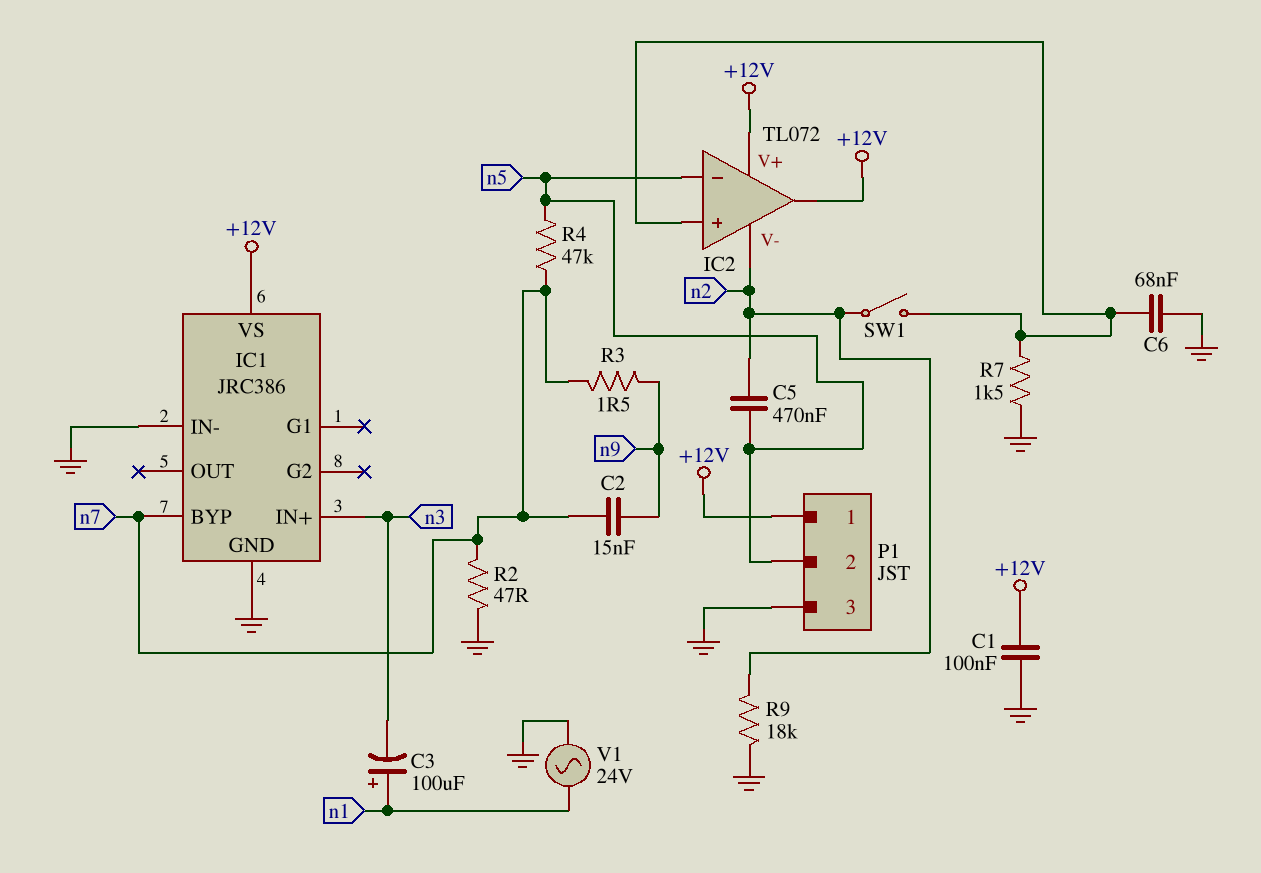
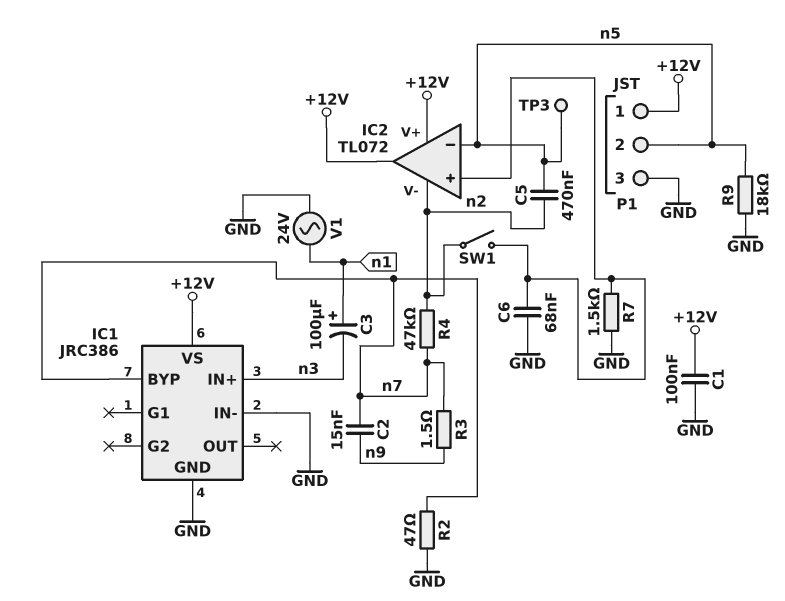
R4: 47k (n5, n7) -> 47k (n2, n7)
R9: 18k (GND, n2) -> 18k (GND, n5)
TP3: none -> test point (n5)

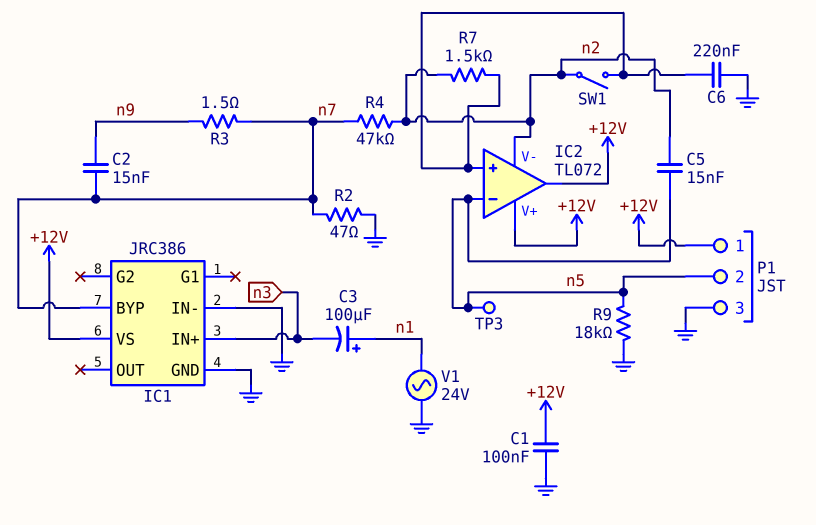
C5: 470nF (n2, n5) -> 15nF (n2, n5)
C6: 68nF (GND, IC2/in+) -> 220nF (GND, IC2/in+)
R7: 1.5k (GND, IC2/in+) -> 1.5k (IC2/in+, n2)

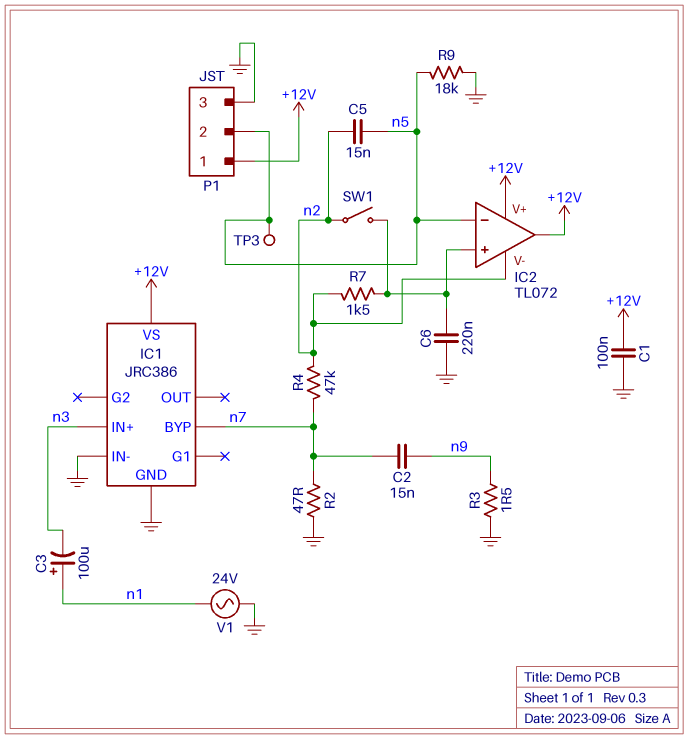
R3: 1.5 (n7, n9) -> 1.5 (GND, n9)

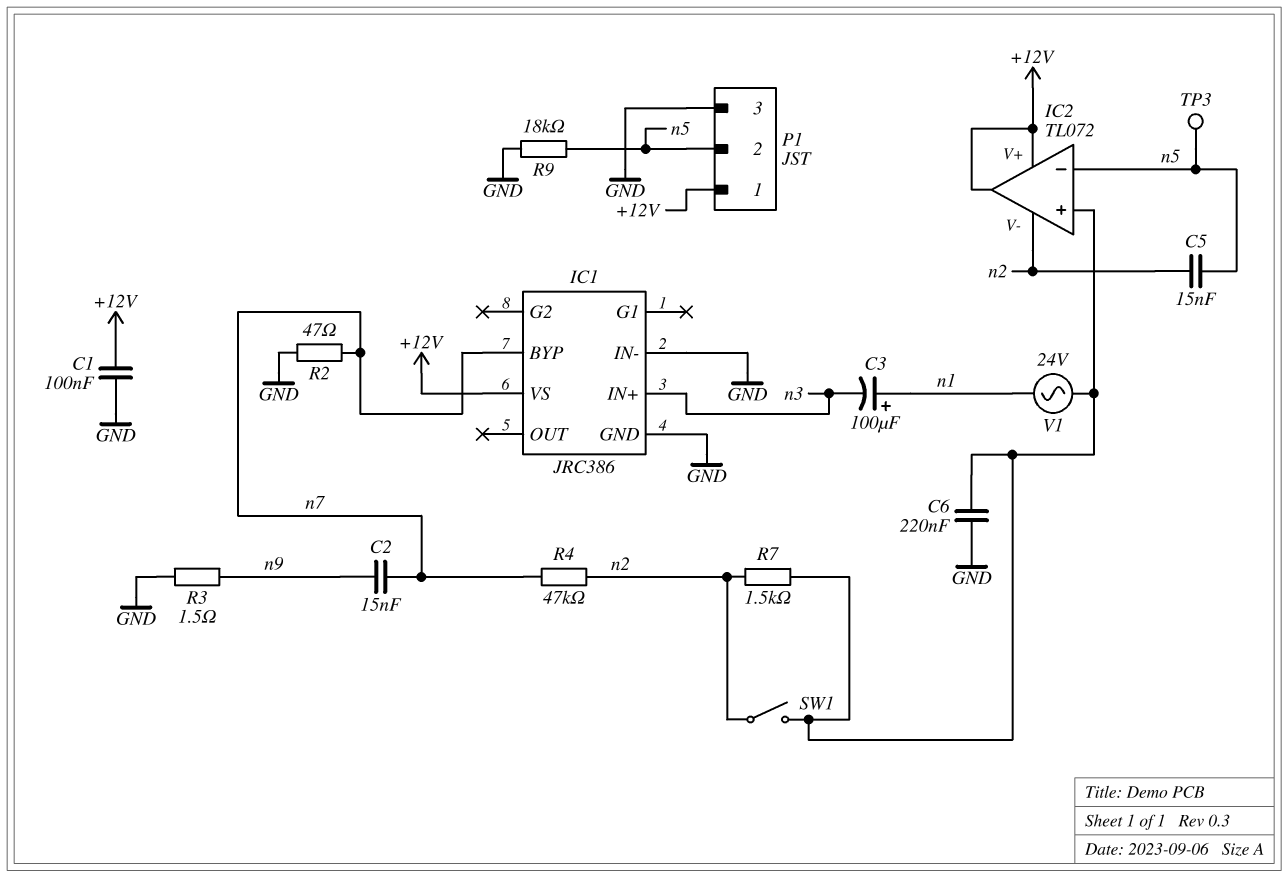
V1: AC 24V (GND, n1) -> AC 24V (IC2/in+, n1)

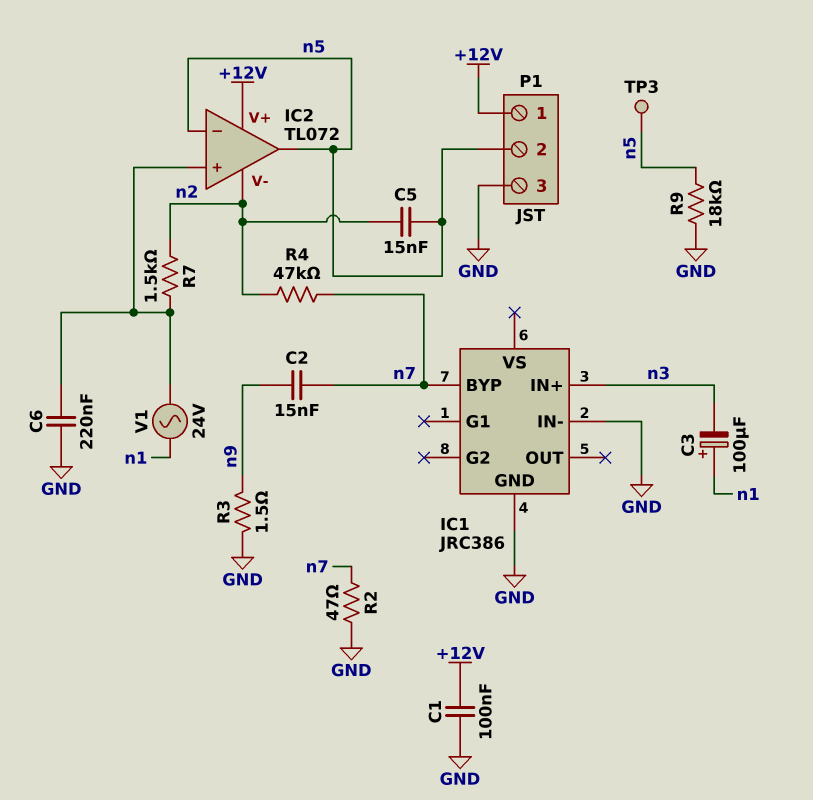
IC1 pin VS: +12V -> none
IC2 pin out: +12V -> n5
SW1: switch (IC2/in+, n2) -> none

